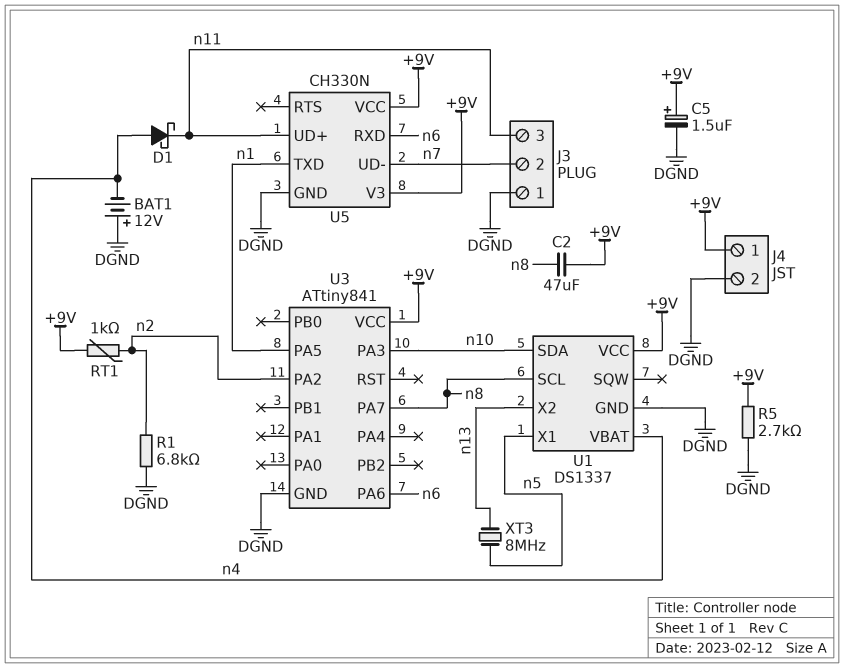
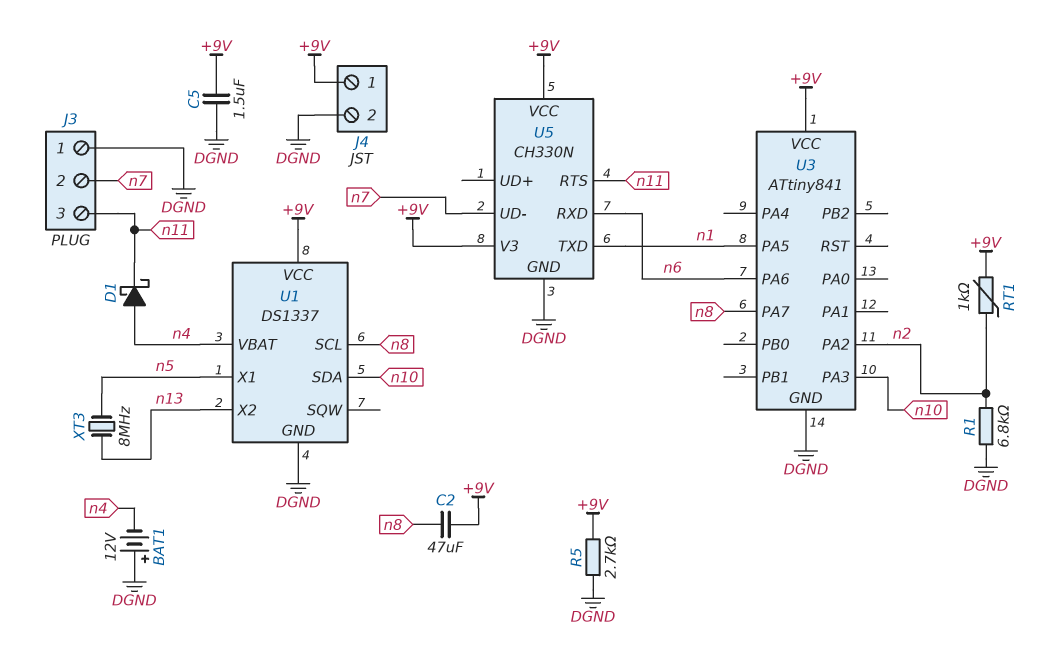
C5: 1.5uF (plus +9V, minus DGND) -> 1.5uF (+9V, DGND)
U5 pin RTS: none -> n11
U5 pin UD+: n11 -> none

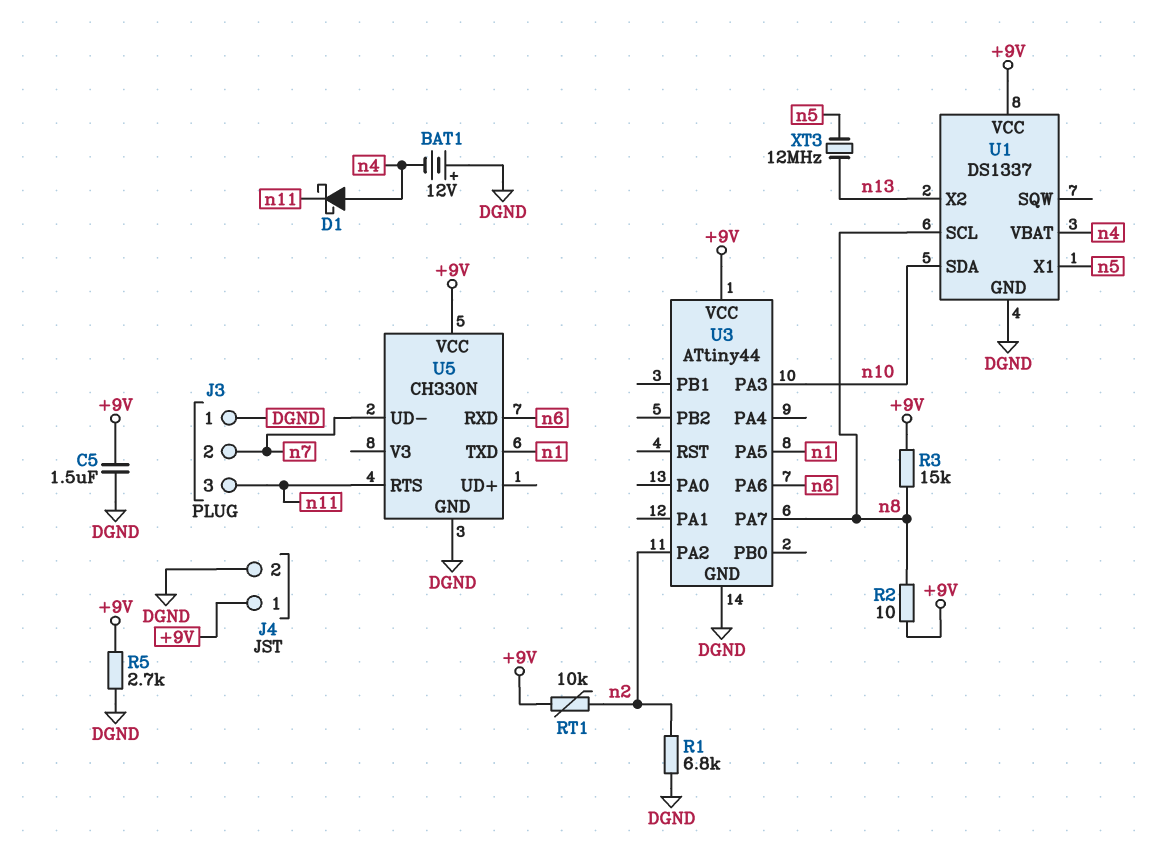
C2: 47uF (+9V, n8) -> none
R2: none -> 10 (+9V, n8)
R3: none -> 15k (+9V, n8)
RT1: 1k (+9V, n2) -> 10k (+9V, n2)
U3: ATtiny841 -> ATtiny44
U5 pin V3: +9V -> none
XT3: 8MHz (n5, n13) -> 12MHz (n5, n13)

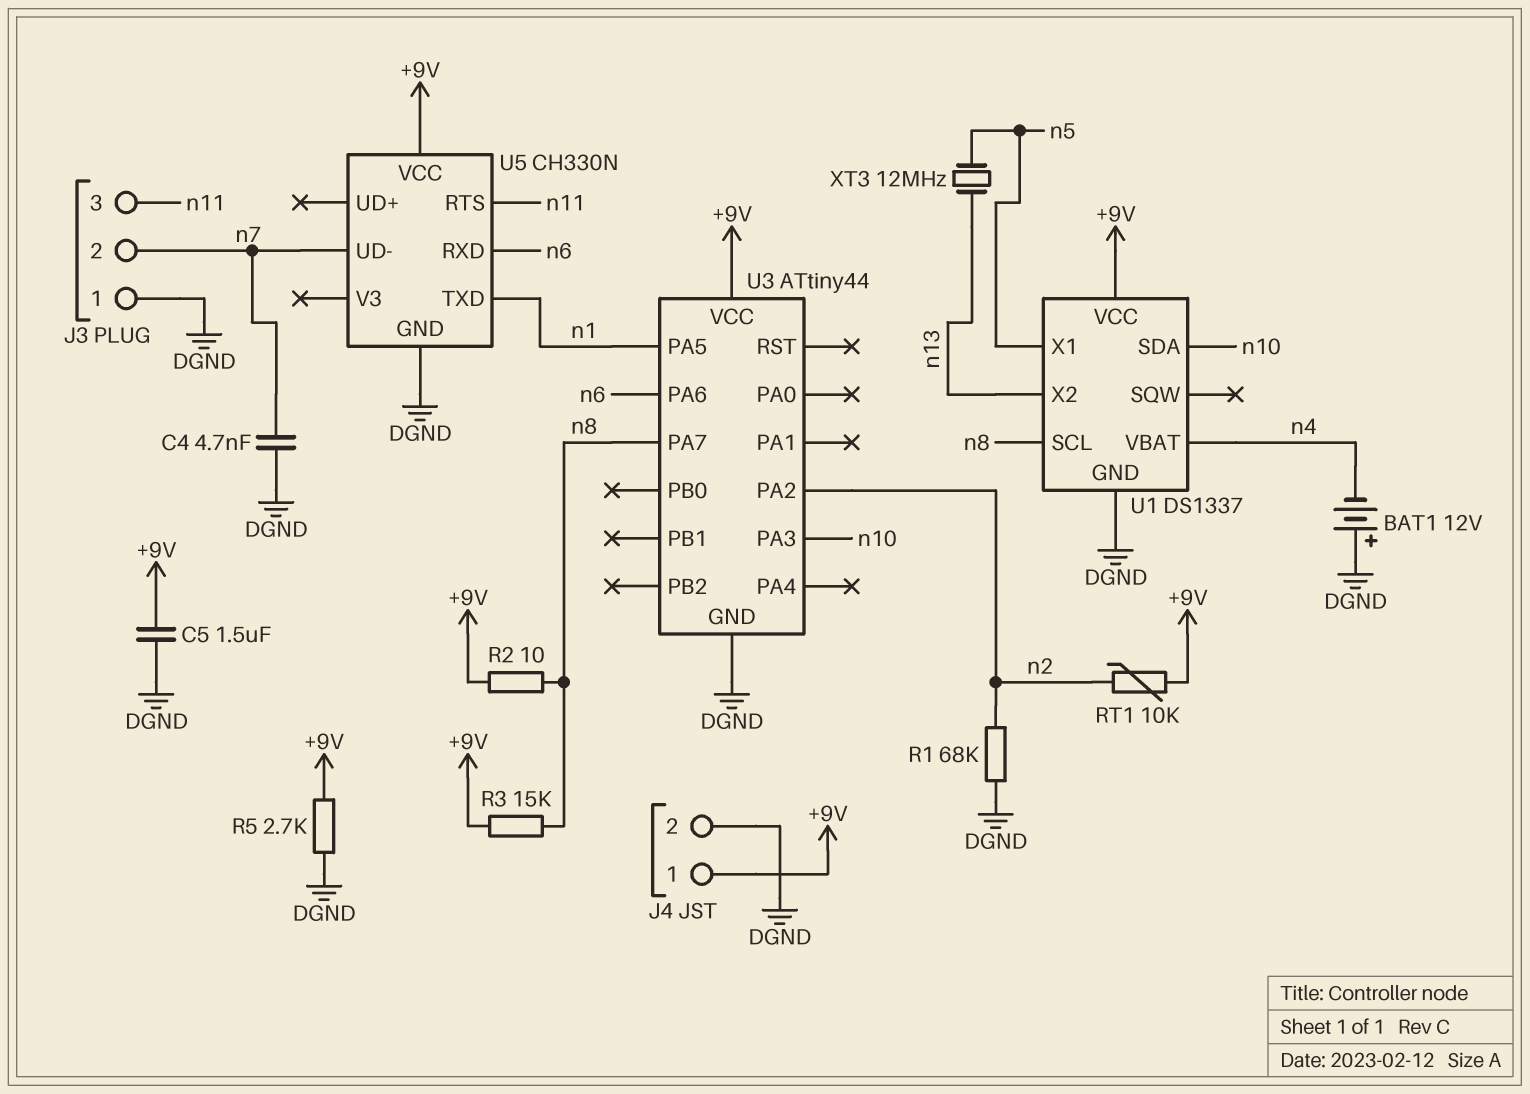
C4: none -> 4.7nF (DGND, n7)
D1: schottky (A n4, K n11) -> none
R1: 6.8k (DGND, n2) -> 68k (DGND, n2)

